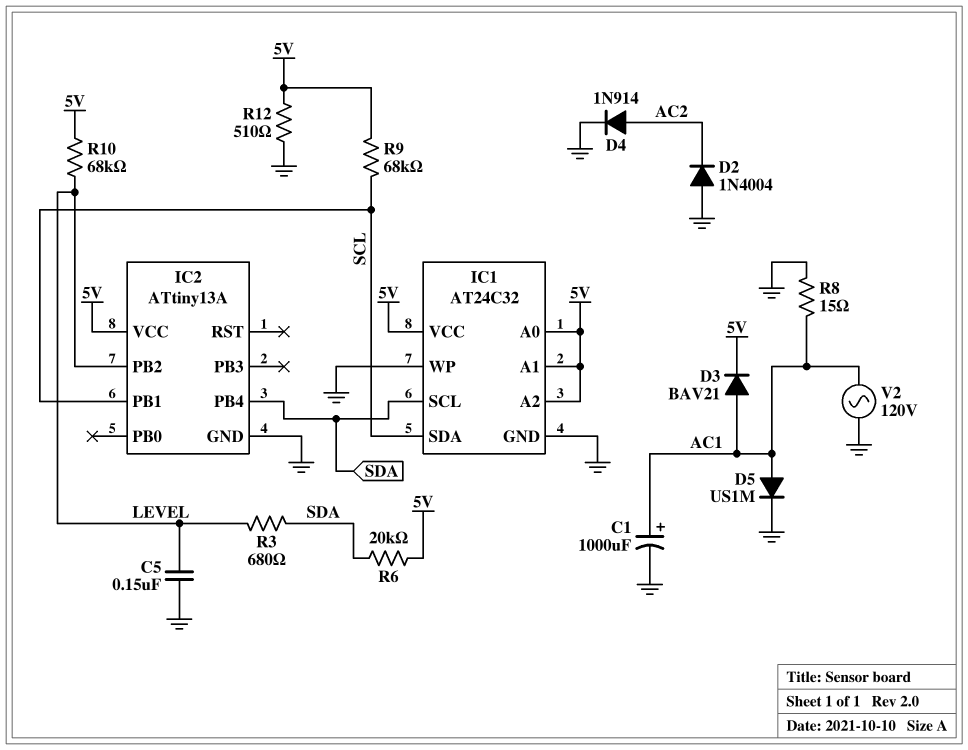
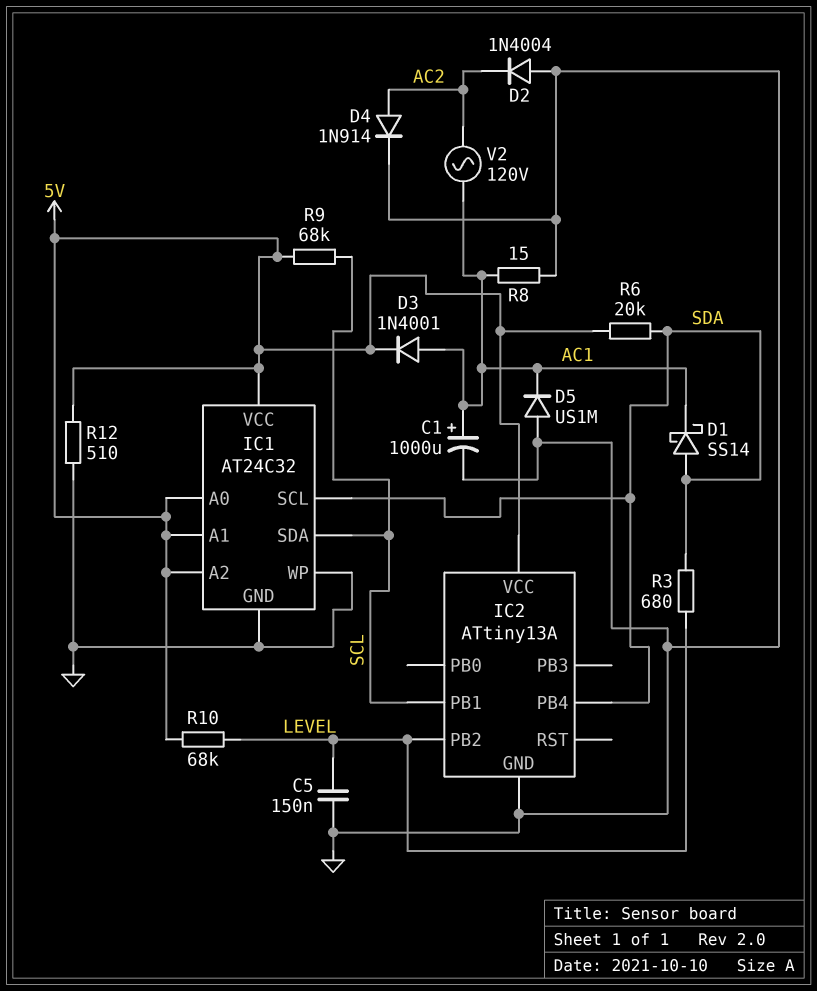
D1: none -> schottky SS14 (A SDA, K AC1)
D3: diode BAV21 (A AC1, K 5V) -> diode 1N4001 (A AC1, K 5V)
D5: diode US1M (A AC1, K GND) -> diode US1M (A GND, K AC1)
V2: AC 120V (AC1, GND) -> AC 120V (AC1, AC2)

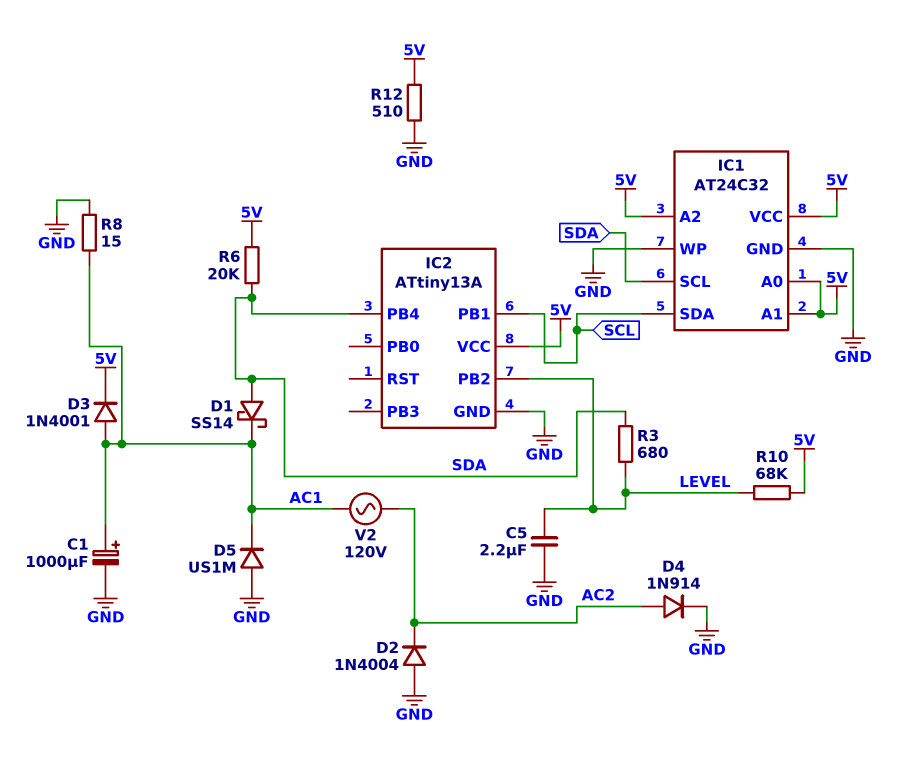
C5: 150nF (GND, LEVEL) -> 2.2uF (GND, LEVEL)
R9: 68k (5V, SCL) -> none

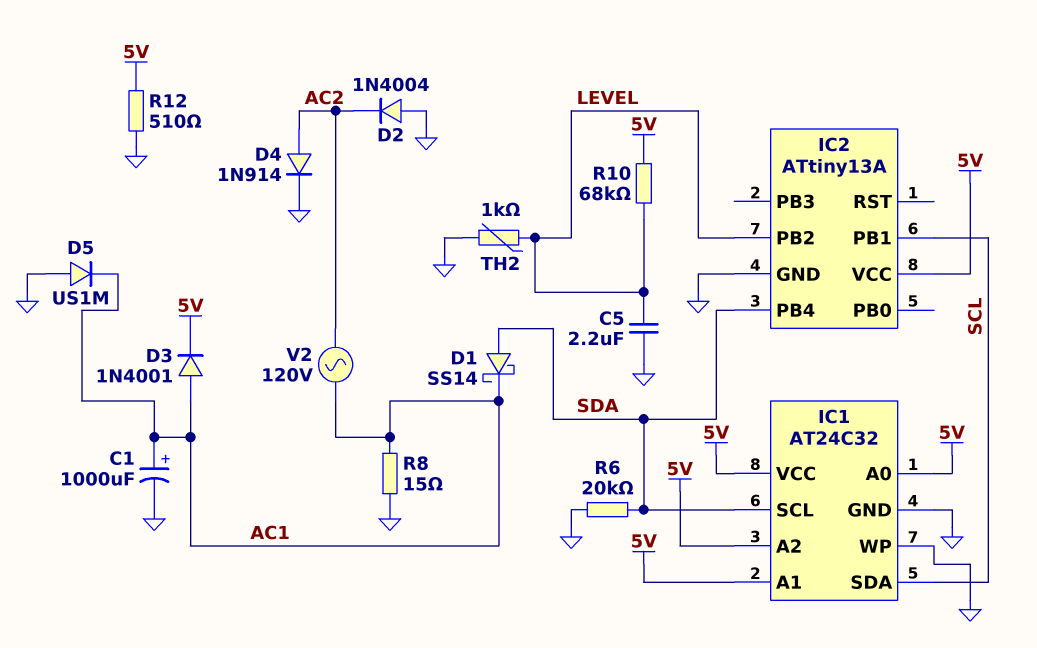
R3: 680 (LEVEL, SDA) -> none
R6: 20k (5V, SDA) -> 20k (GND, SDA)
TH2: none -> 1k (GND, LEVEL)

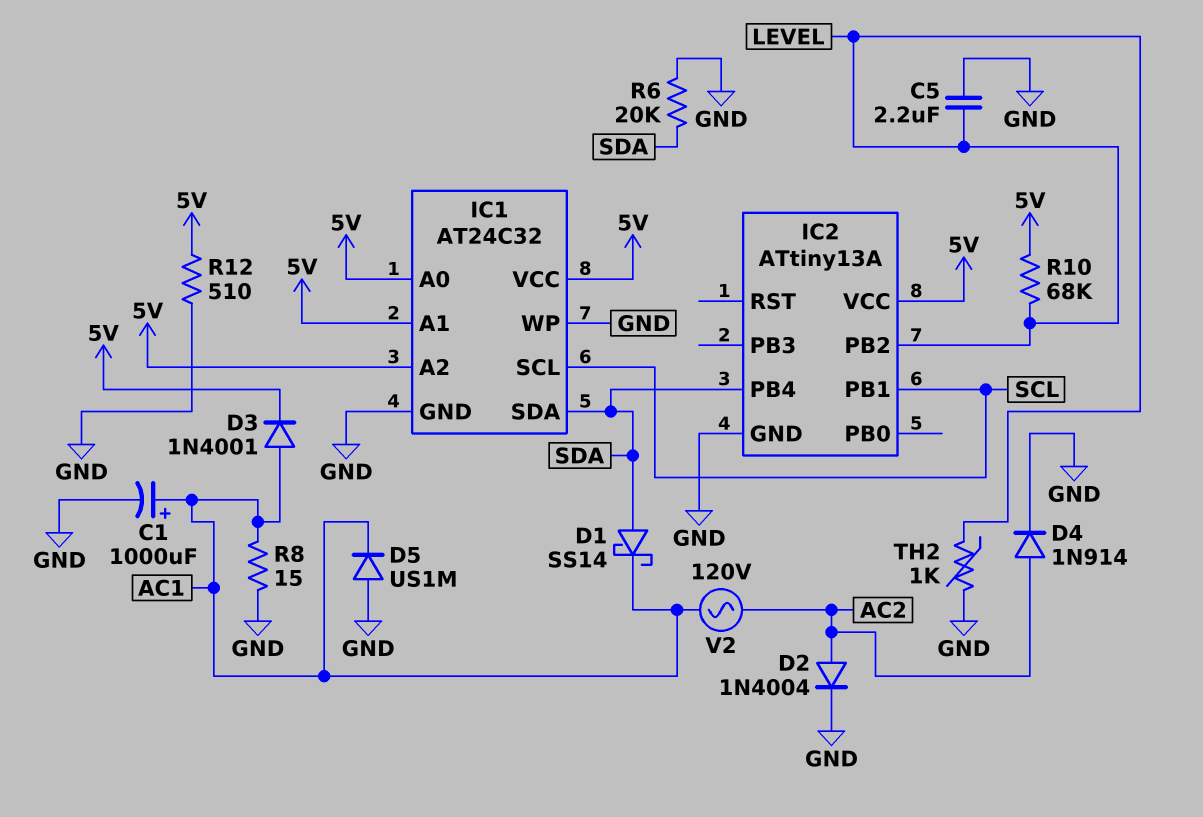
D2: diode 1N4004 (A GND, K AC2) -> diode 1N4004 (A AC2, K GND)
IC1 pin SCL: SDA -> SCL
IC1 pin SDA: SCL -> SDA

